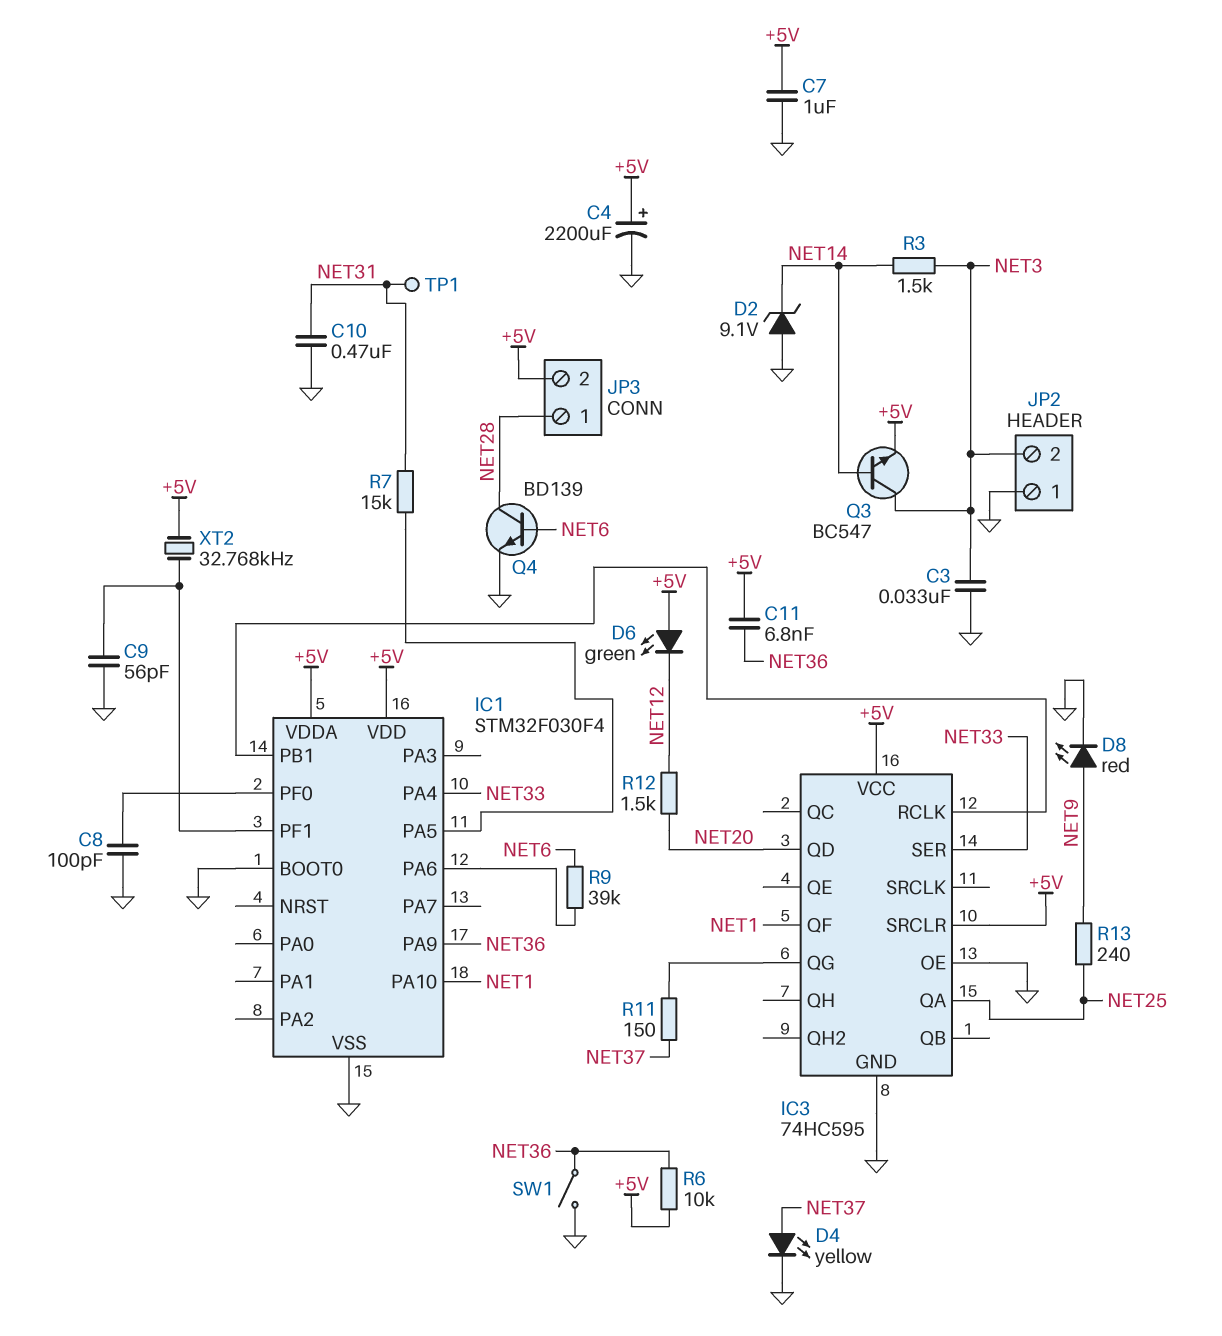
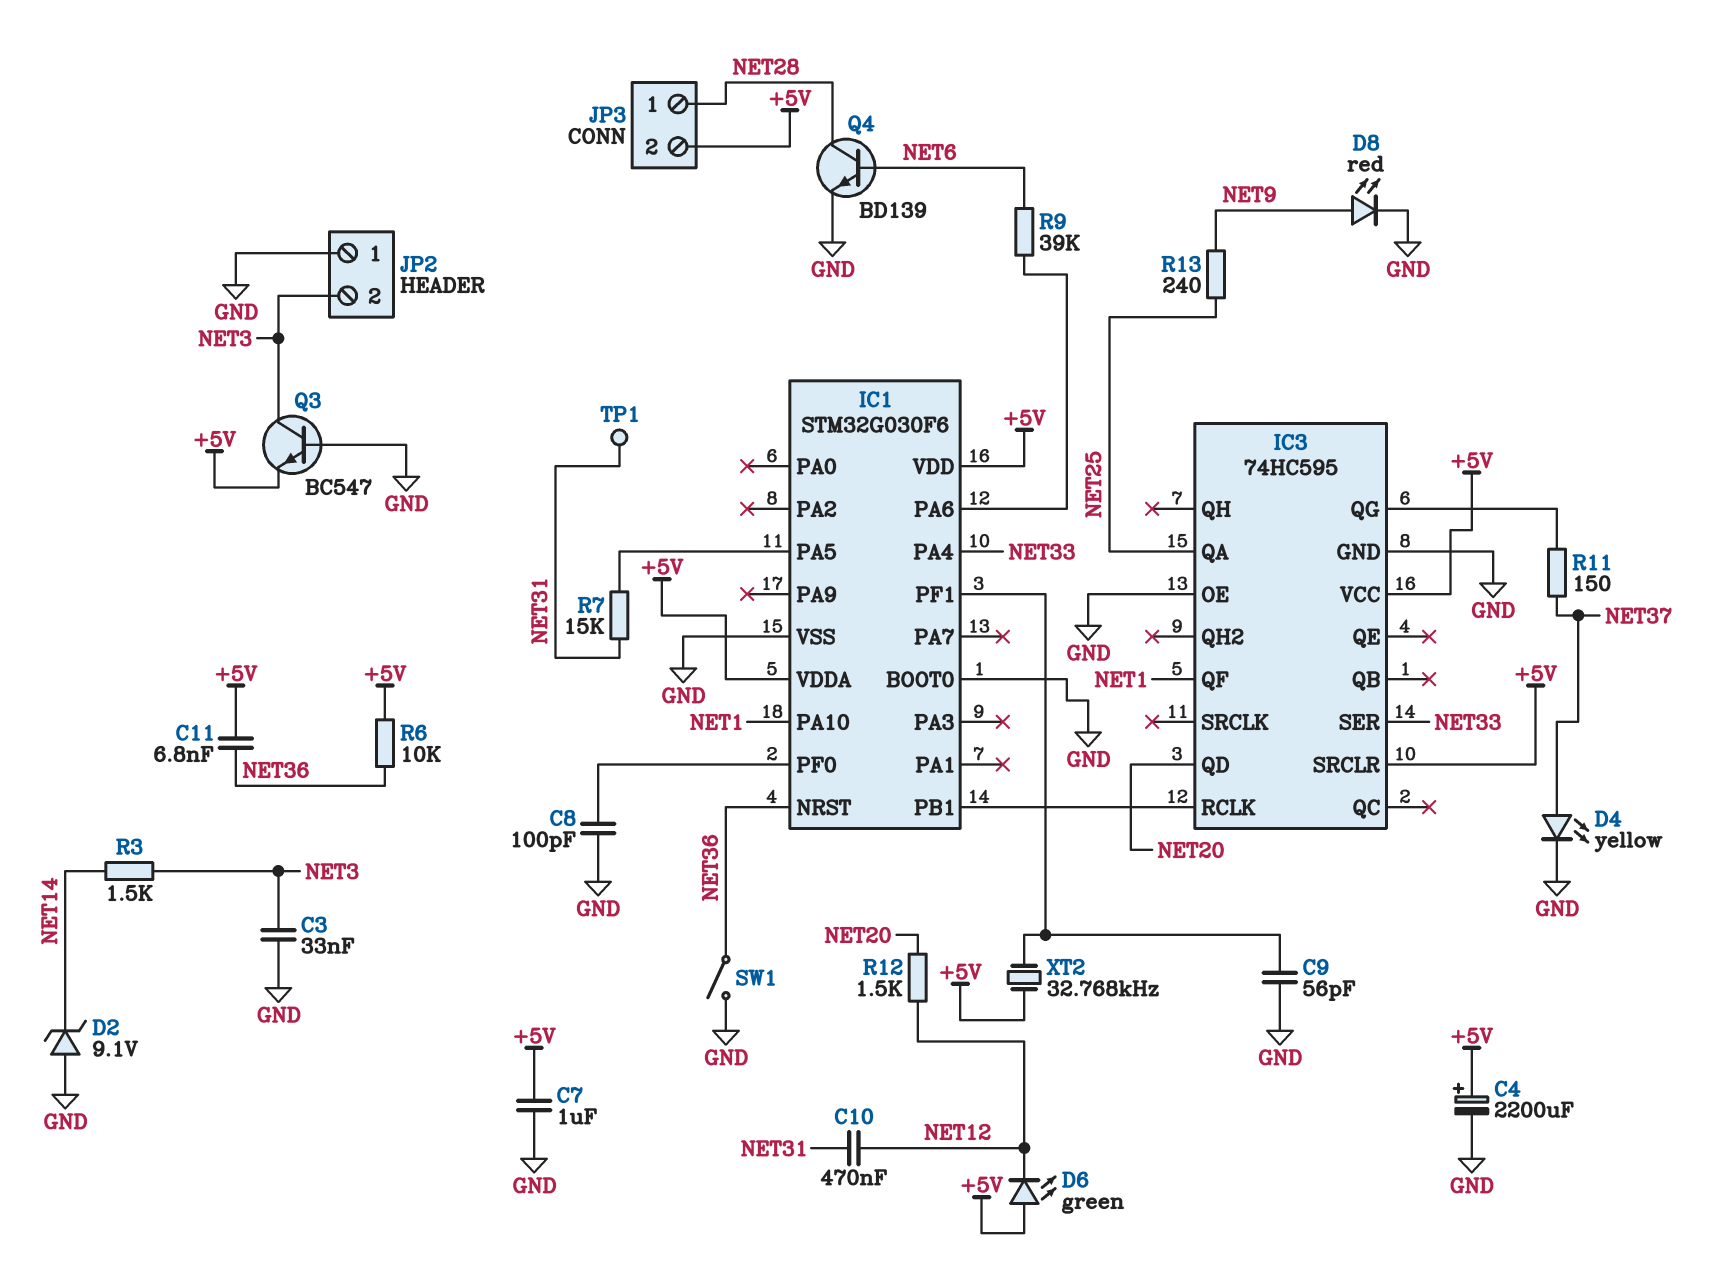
C10: 470nF (GND, NET31) -> 470nF (NET12, NET31)
IC1: STM32F030F4 -> STM32G030F6
IC1 pin NRST: none -> NET36
IC1 pin PA9: NET36 -> none
Q3: NPN BC547 (B NET14, C NET3, E +5V) -> NPN BC547 (B GND, C NET3, E +5V)

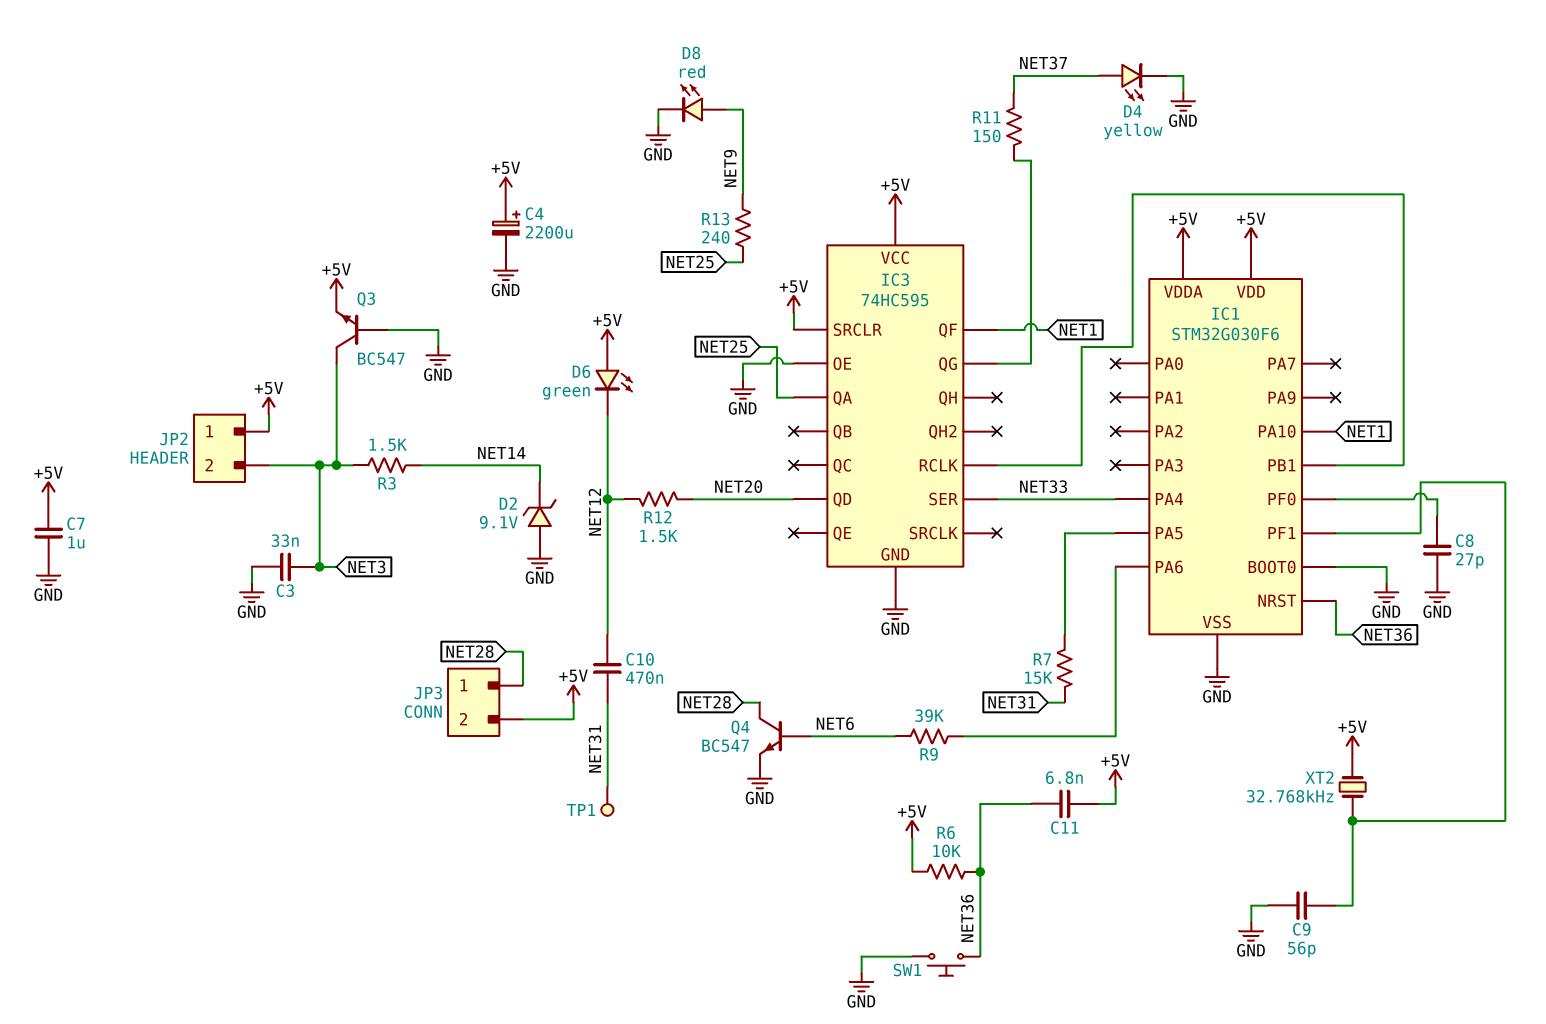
C8: 100pF (GND, IC1/PF0) -> 27pF (GND, IC1/PF0)
JP2 pin 1: GND -> +5V
Q4: NPN BD139 (B NET6, C NET28, E GND) -> NPN BC547 (B NET6, C NET28, E GND)
SW1: switch (GND, NET36) -> button (GND, NET36)

